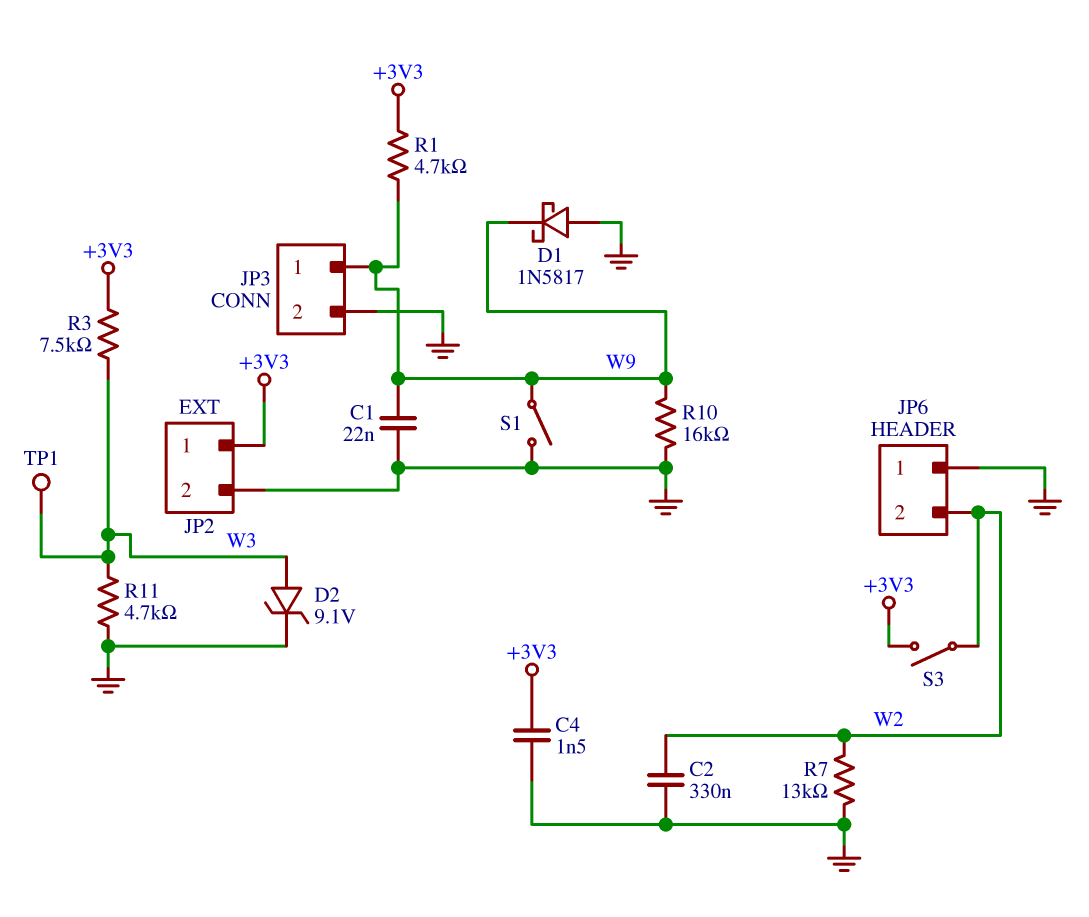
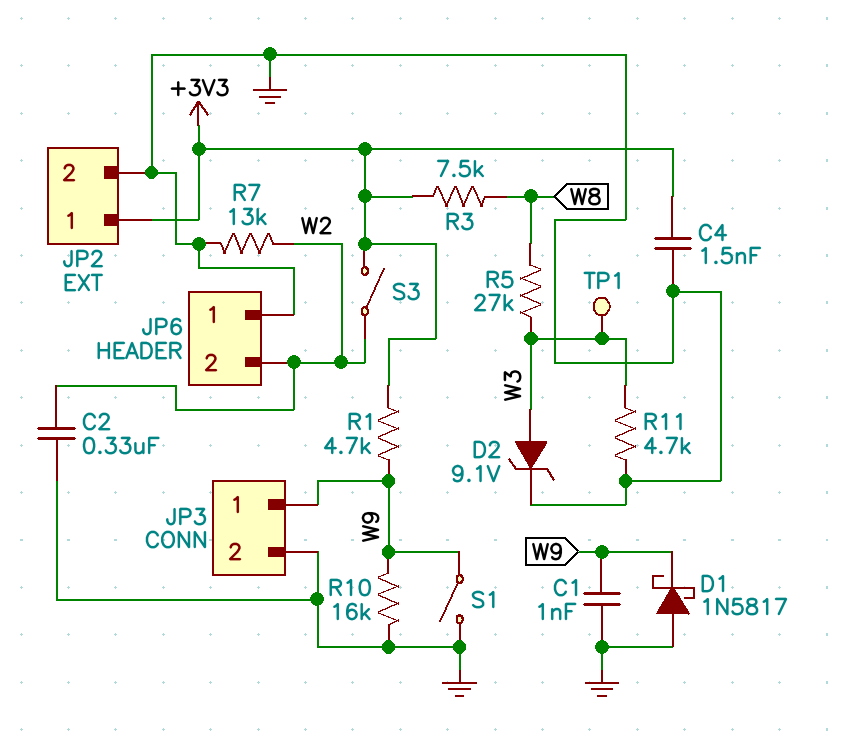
C1: 22nF (GND, W9) -> 1nF (GND, W9)
R3: 7.5k (+3V3, W3) -> 7.5k (+3V3, W8)
R5: none -> 27k (W3, W8)

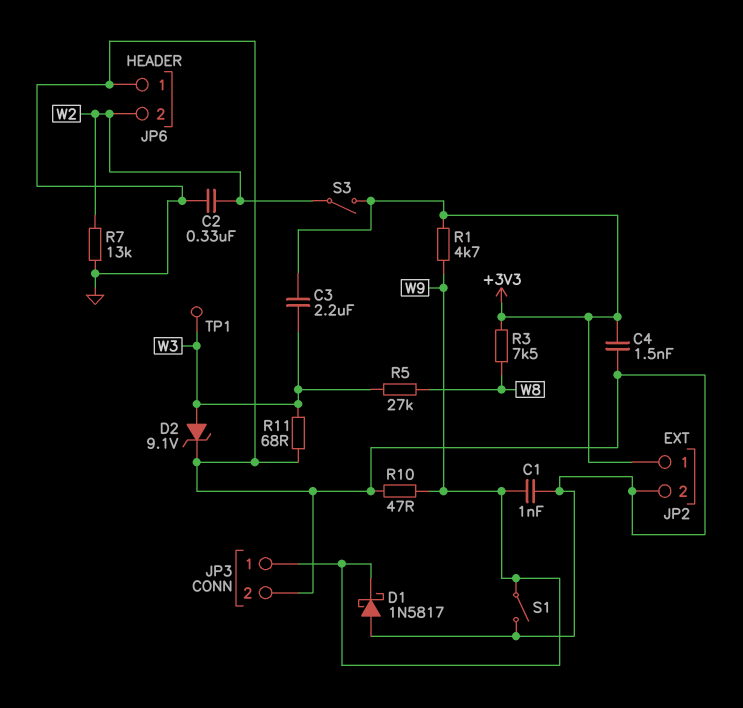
C3: none -> 2.2uF (+3V3, W3)
R10: 16k (GND, W9) -> 47 (GND, W9)
R11: 4.7k (GND, W3) -> 68 (GND, W3)

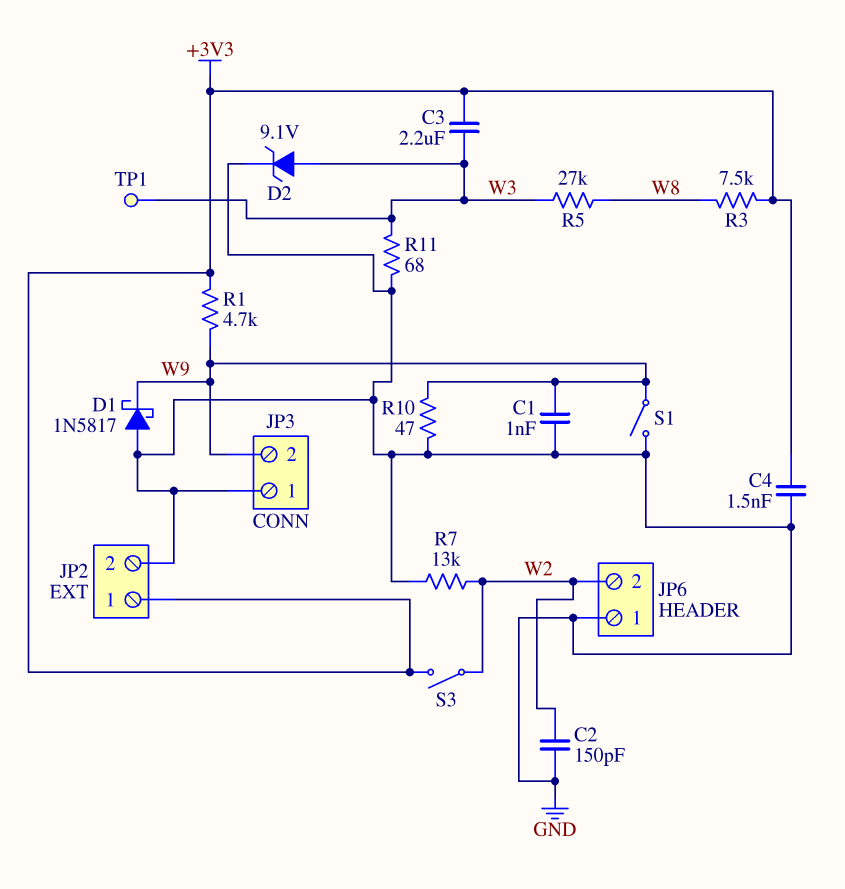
C2: 330nF (GND, W2) -> 150pF (GND, W2)
JP3 pin 1: W9 -> GND
JP3 pin 2: GND -> W9

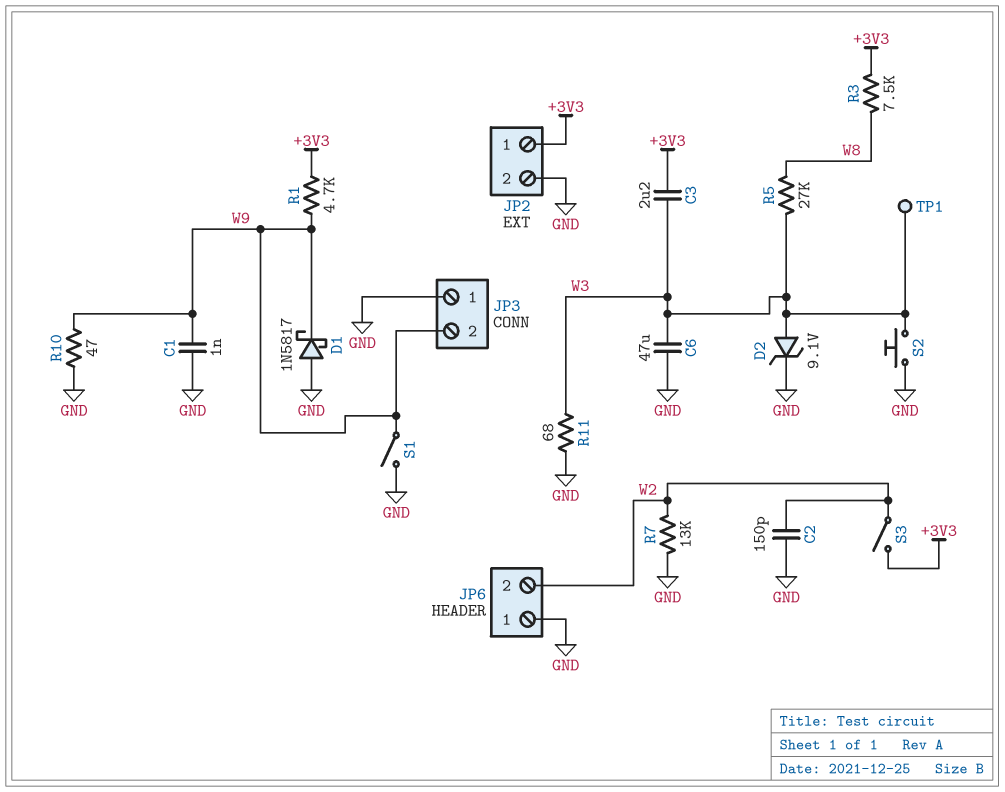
C4: 1.5nF (+3V3, GND) -> none
C6: none -> 47uF (GND, W3)
S2: none -> button (GND, W3)

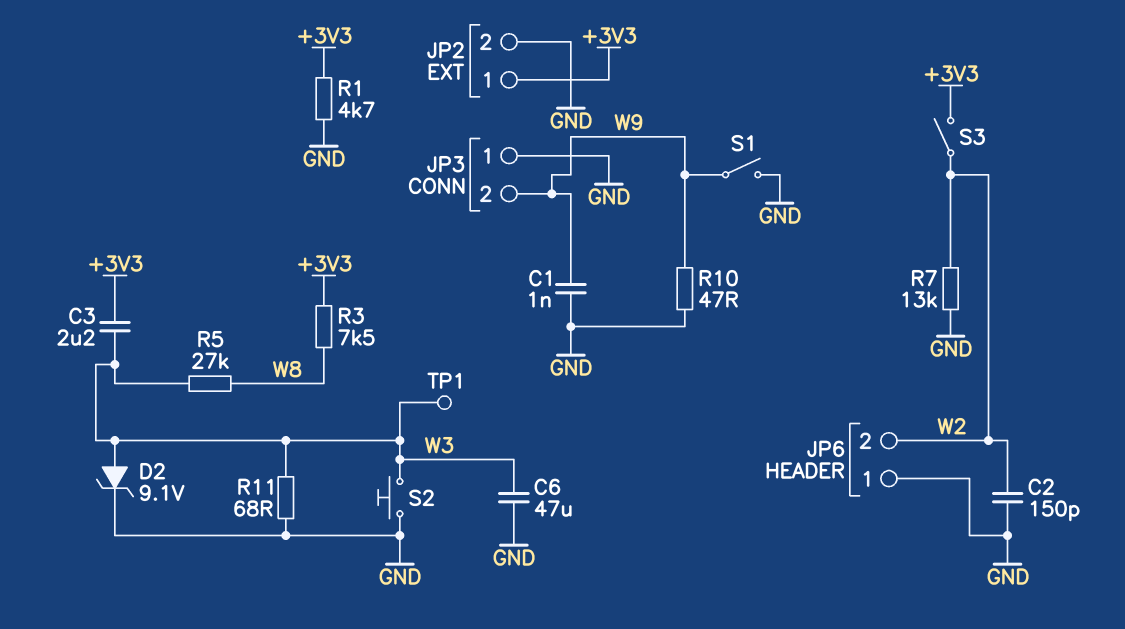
D1: schottky 1N5817 (A GND, K W9) -> none
R1: 4.7k (+3V3, W9) -> 4.7k (+3V3, GND)

